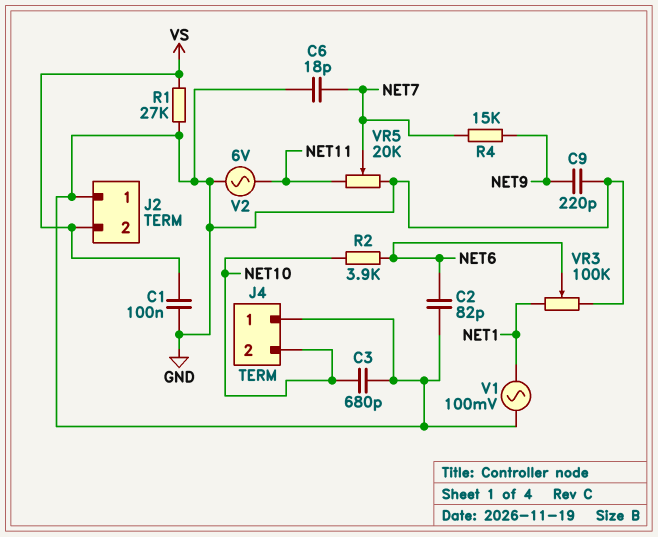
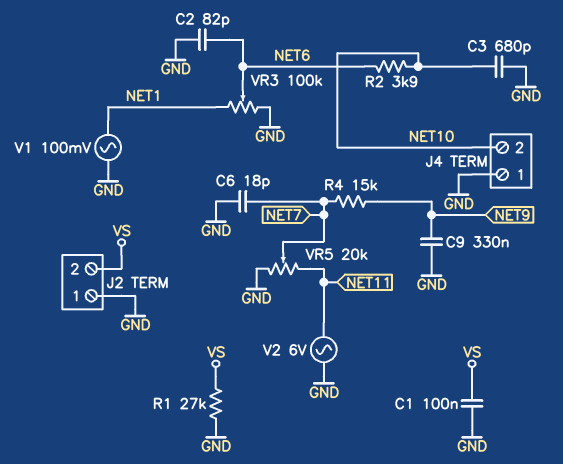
C9: 220pF (GND, NET9) -> 330nF (GND, NET9)

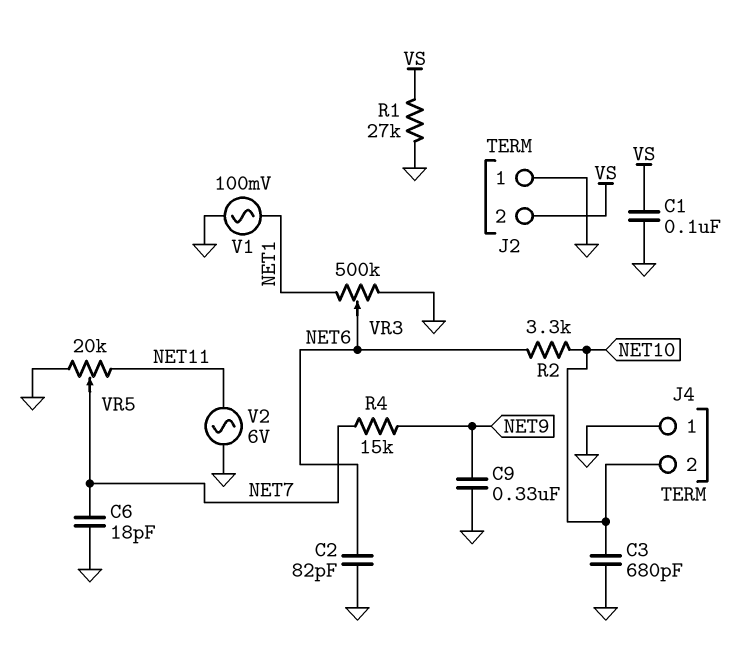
R2: 3.9k (NET6, NET10) -> 3.3k (NET6, NET10)
VR3: 100k (GND, NET1, wiper NET6) -> 500k (GND, NET1, wiper NET6)

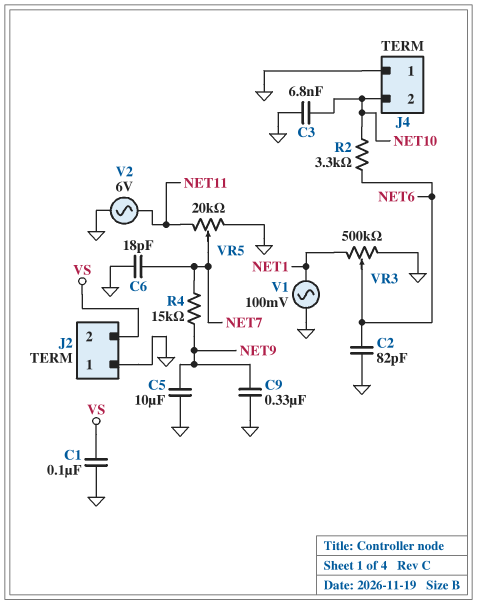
C3: 680pF (GND, NET10) -> 6.8nF (GND, NET10)
C5: none -> 10uF (GND, NET9)
R1: 27k (GND, VS) -> none

